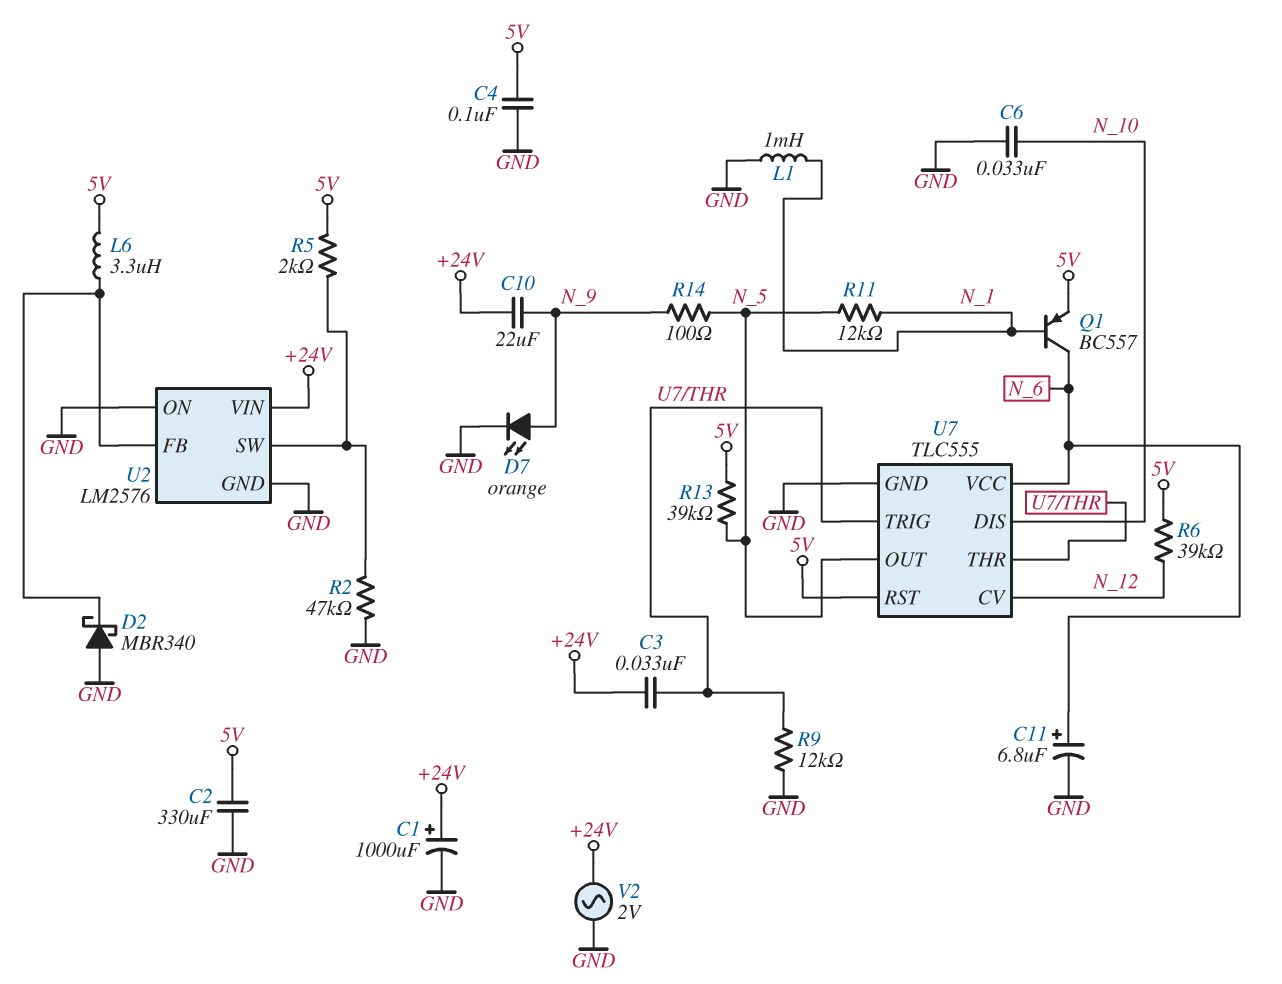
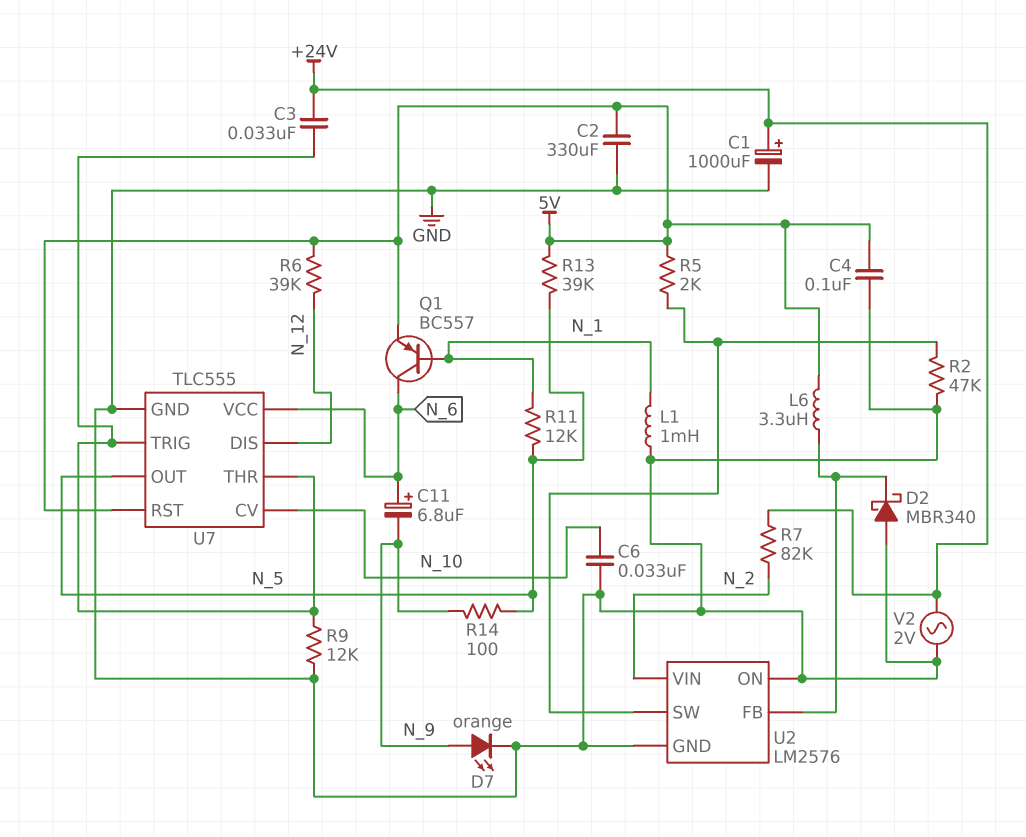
C10: 22uF (+24V, N_9) -> none
C11: 6.8uF (plus N_6, minus GND) -> 6.8uF (plus N_6, minus N_9)
R7: none -> 82k (+24V, N_2)
U2 pin VIN: +24V -> N_2
U7 pin CV: N_12 -> N_10
U7 pin DIS: N_10 -> N_12

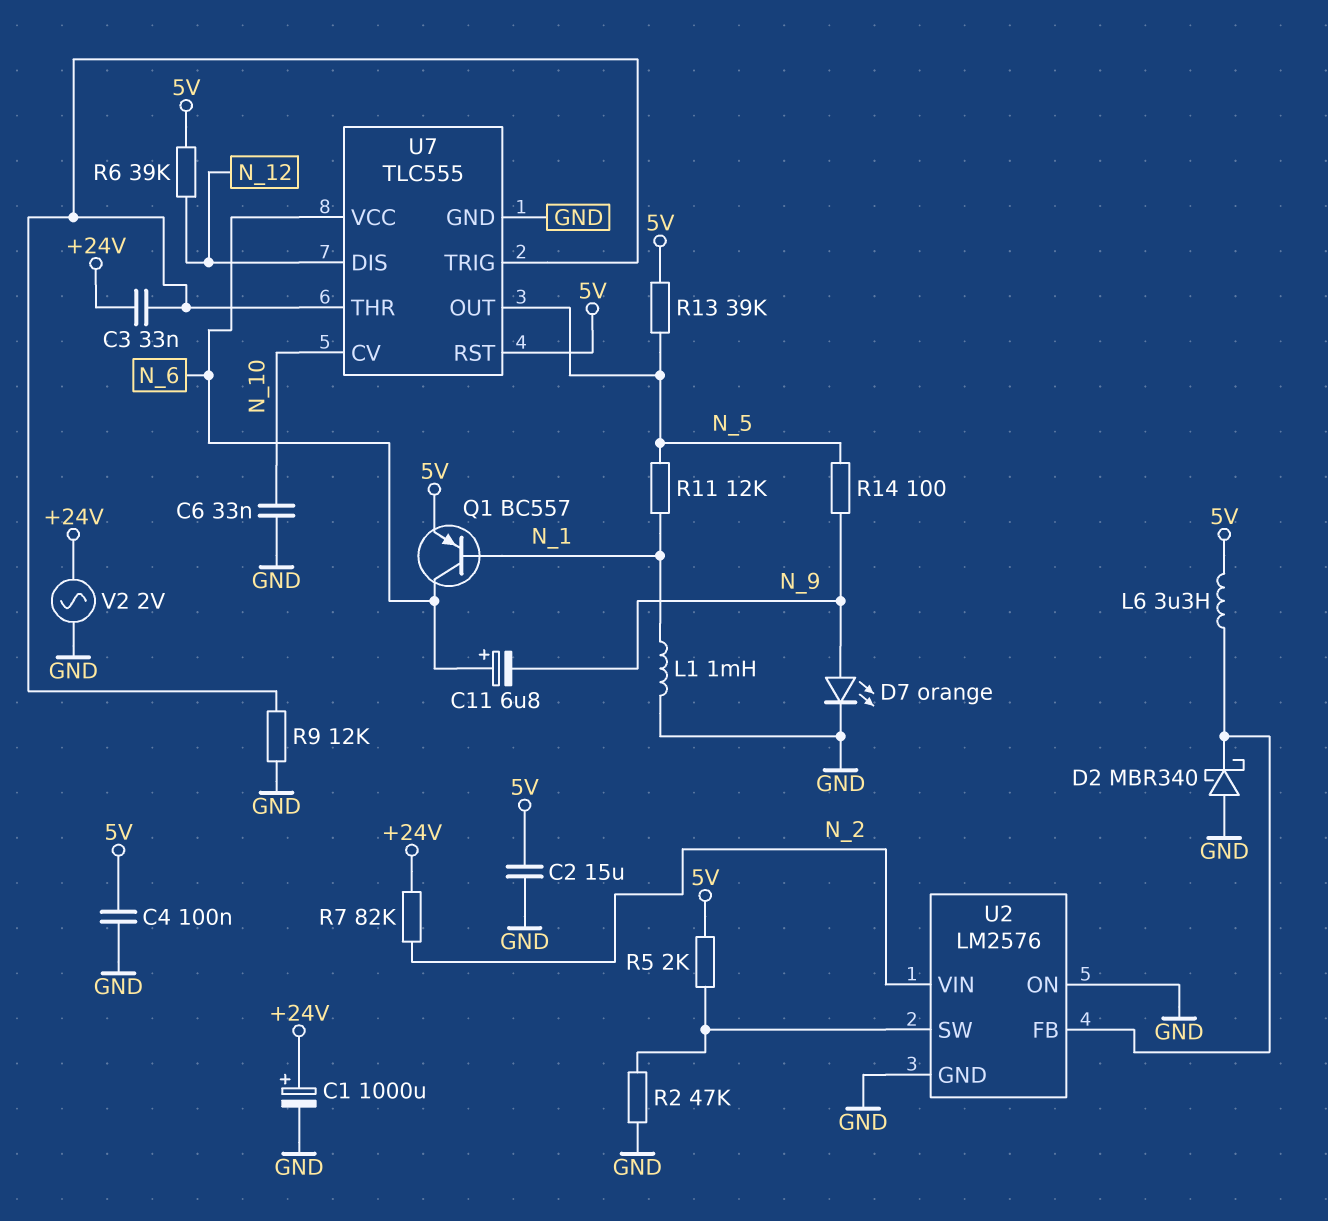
C2: 330uF (5V, GND) -> 15uF (5V, GND)

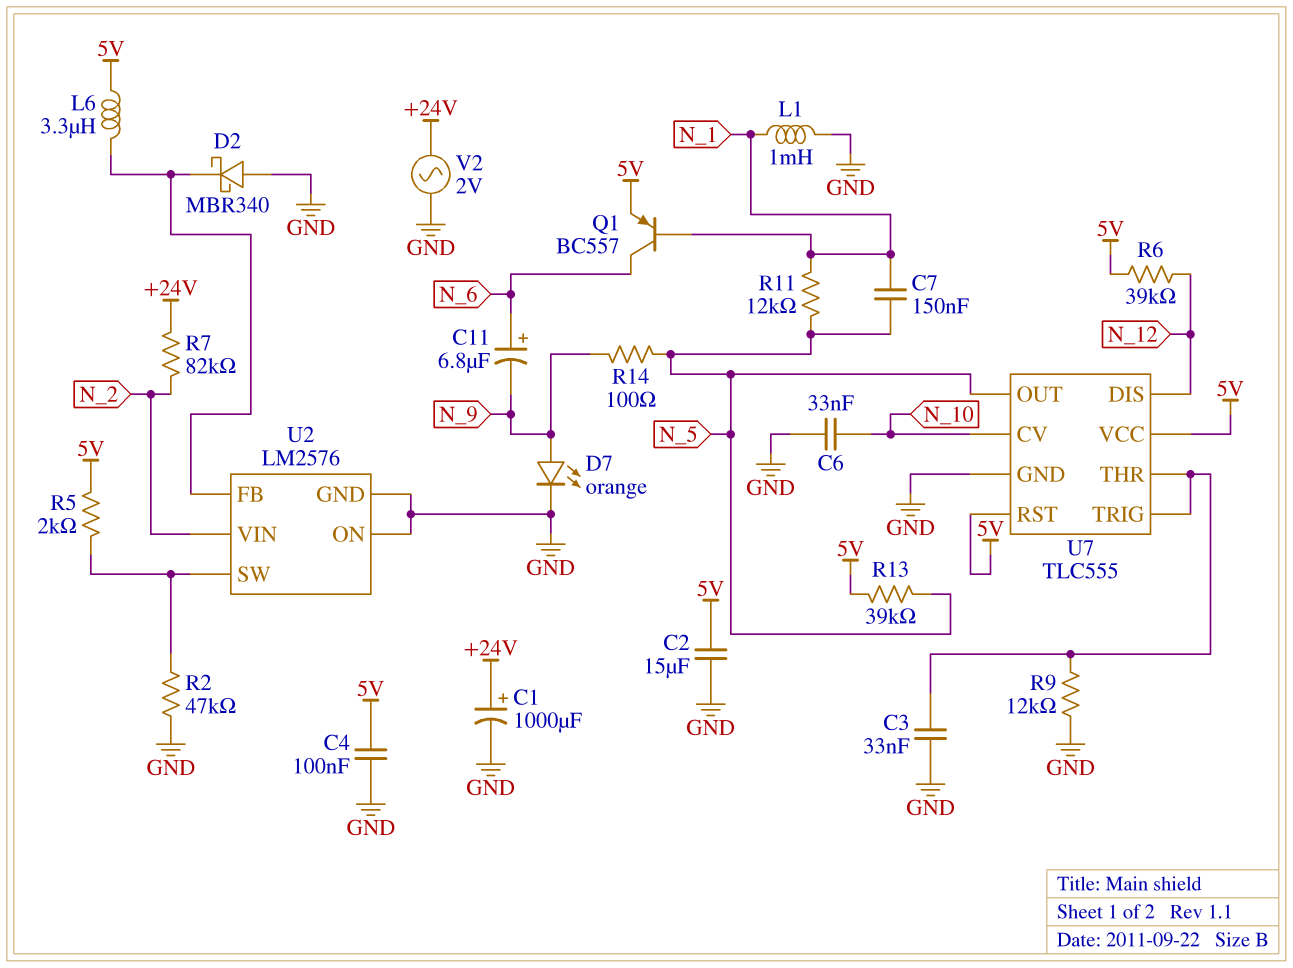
C3: 33nF (+24V, U7/THR) -> 33nF (GND, U7/THR)
C7: none -> 150nF (N_1, N_5)
U7 pin VCC: N_6 -> 5V

